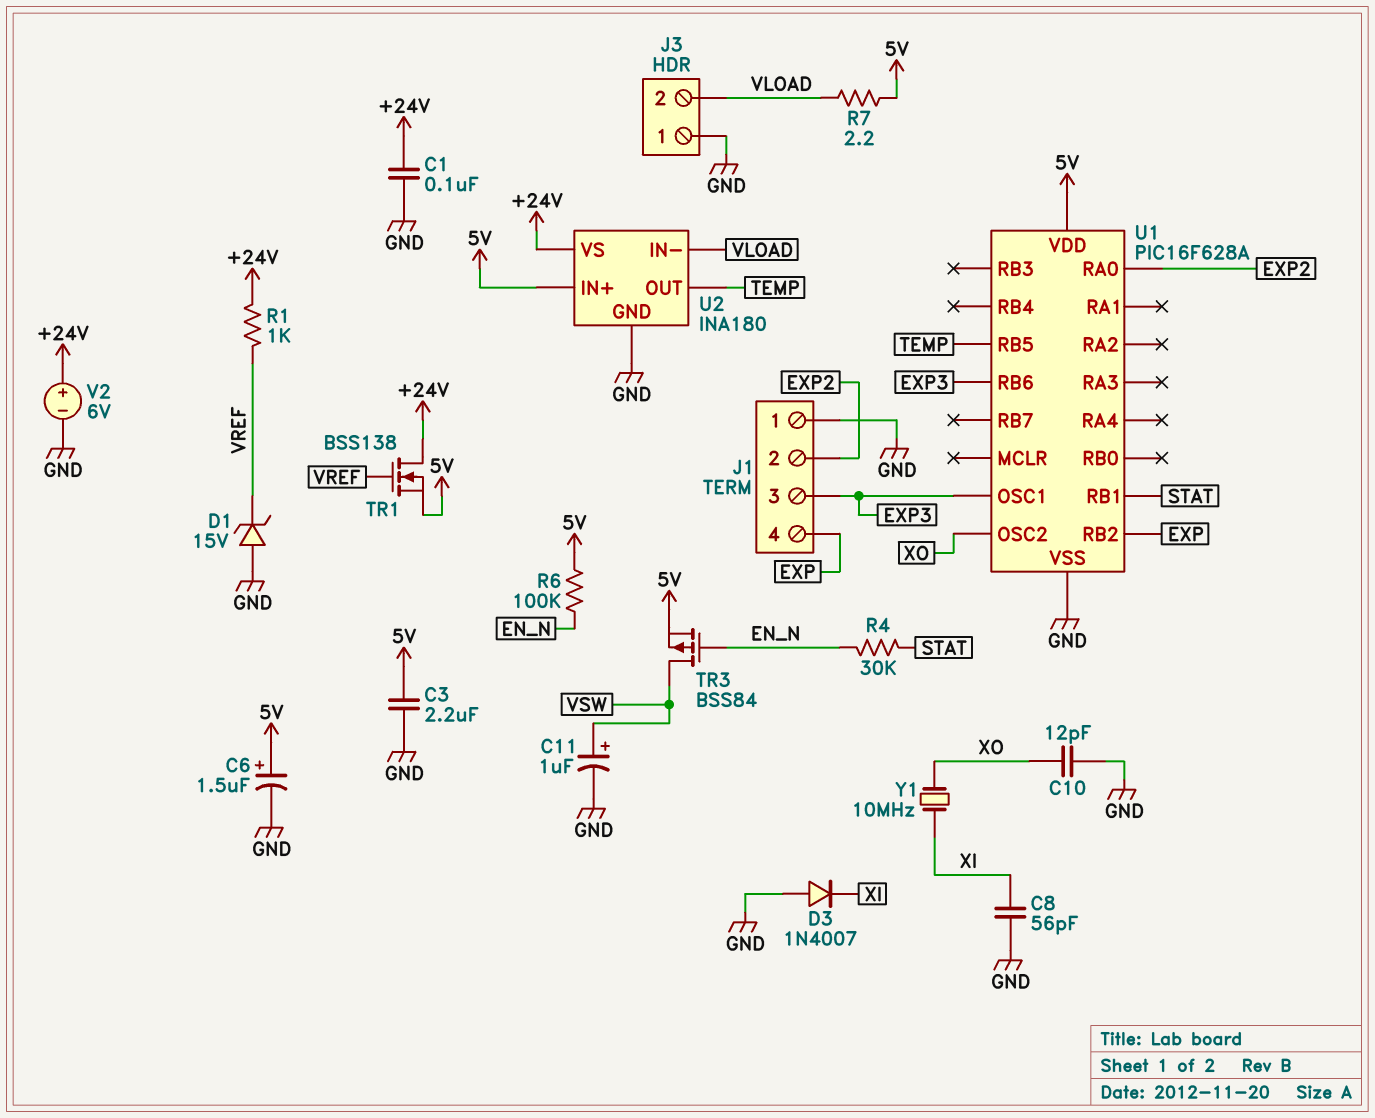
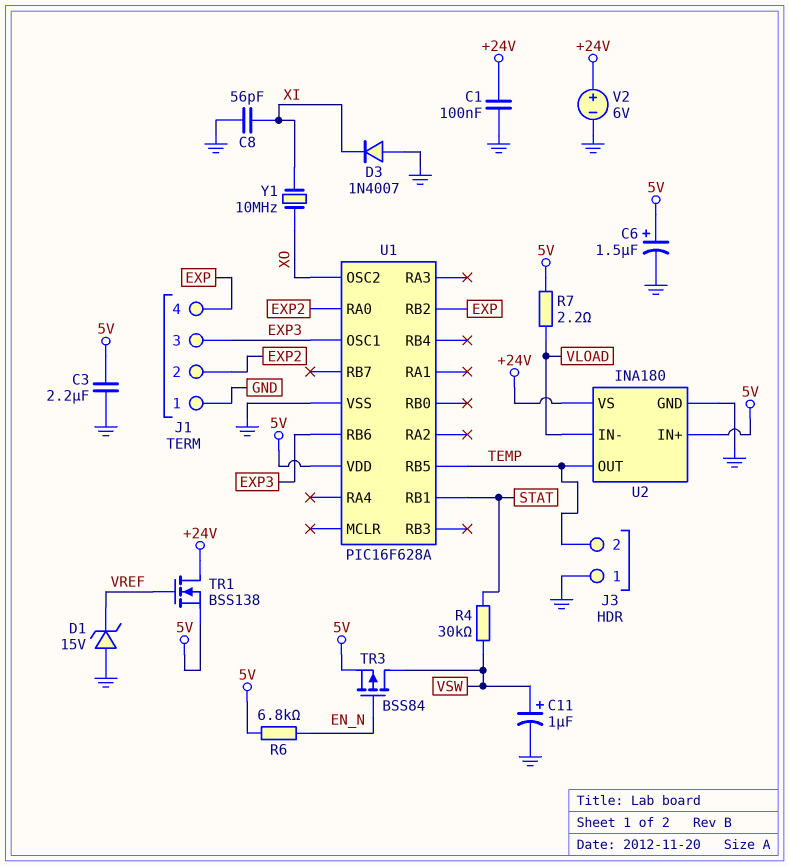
C10: 12pF (GND, XO) -> none
J3 pin 2: VLOAD -> TEMP
R1: 1k (+24V, VREF) -> none
R4: 30k (EN_N, STAT) -> 30k (STAT, VSW)
R6: 100k (5V, EN_N) -> 6.8k (5V, EN_N)

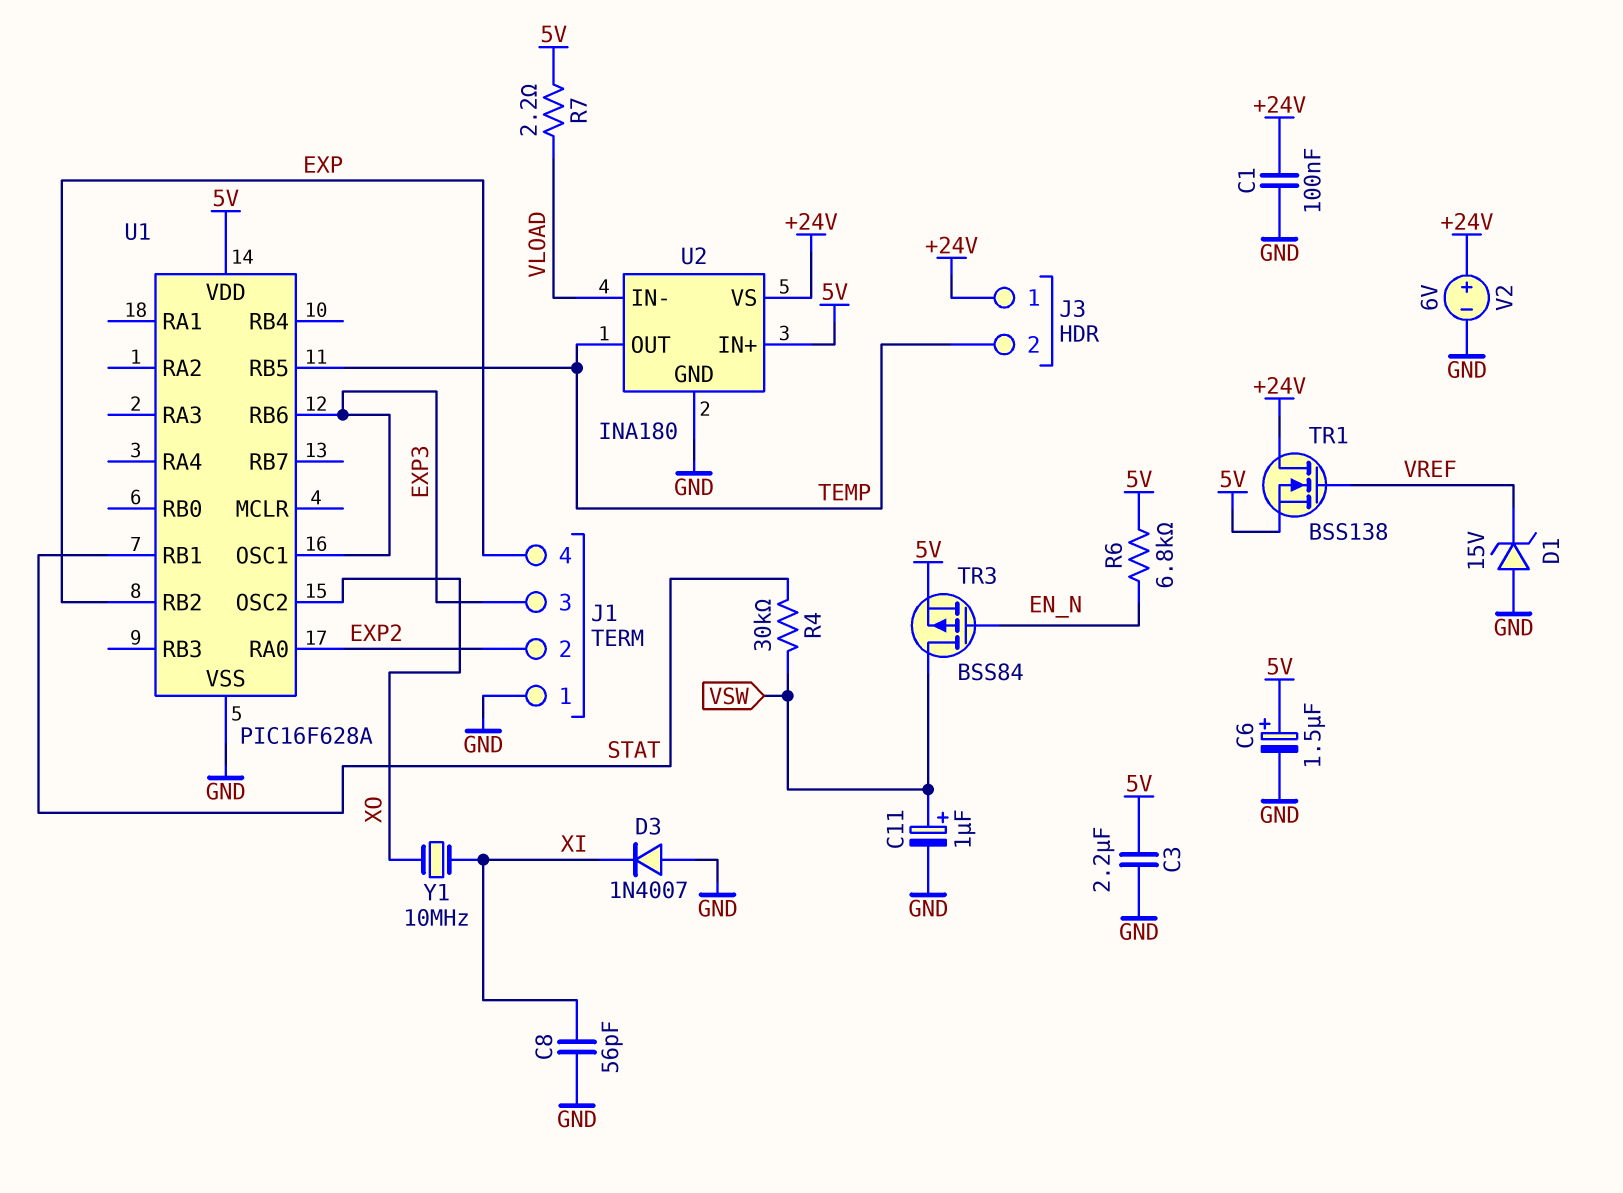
J3 pin 1: GND -> +24V

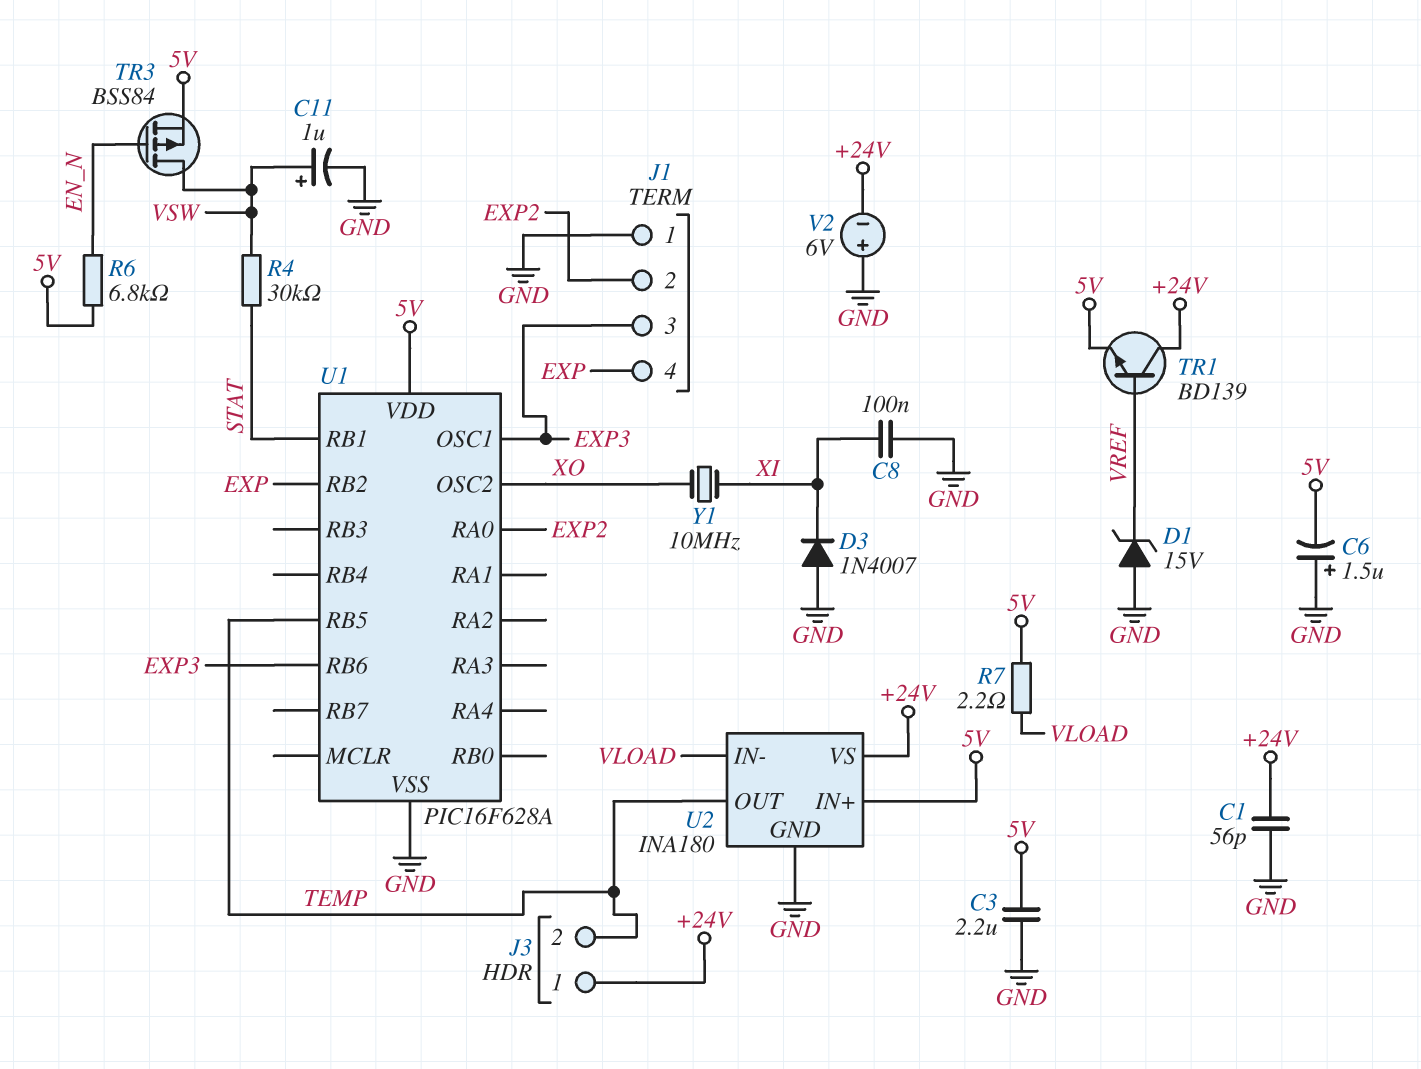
C1: 100nF (+24V, GND) -> 56pF (+24V, GND)
C6: 1.5uF (plus 5V, minus GND) -> 1.5uF (plus GND, minus 5V)
C8: 56pF (GND, XI) -> 100nF (GND, XI)
TR1: NMOS BSS138 (G VREF, D +24V, S 5V) -> NPN BD139 (B VREF, C +24V, E 5V)
V2: 6V (plus +24V, minus GND) -> 6V (plus GND, minus +24V)

